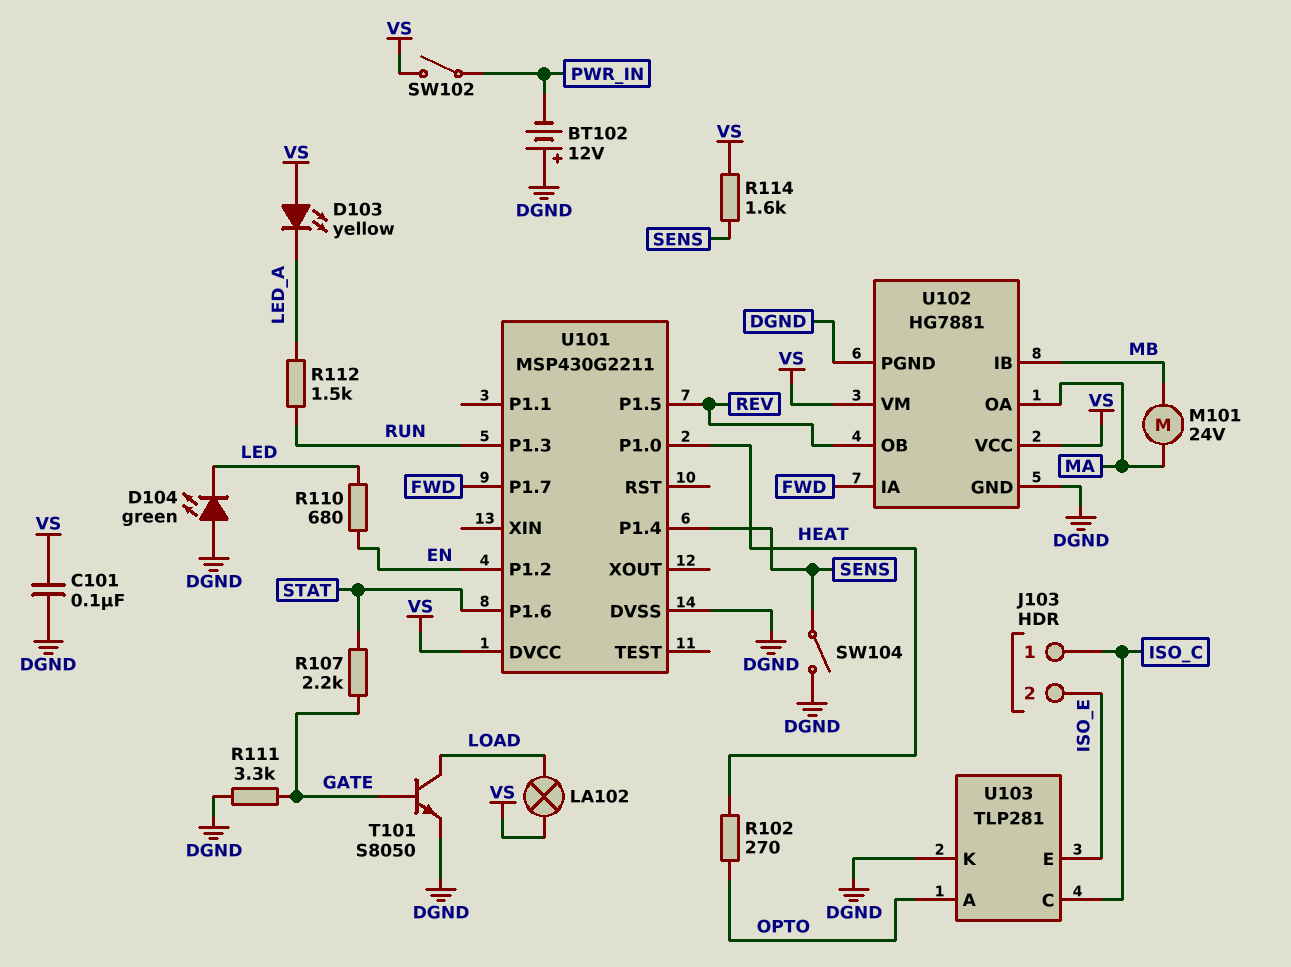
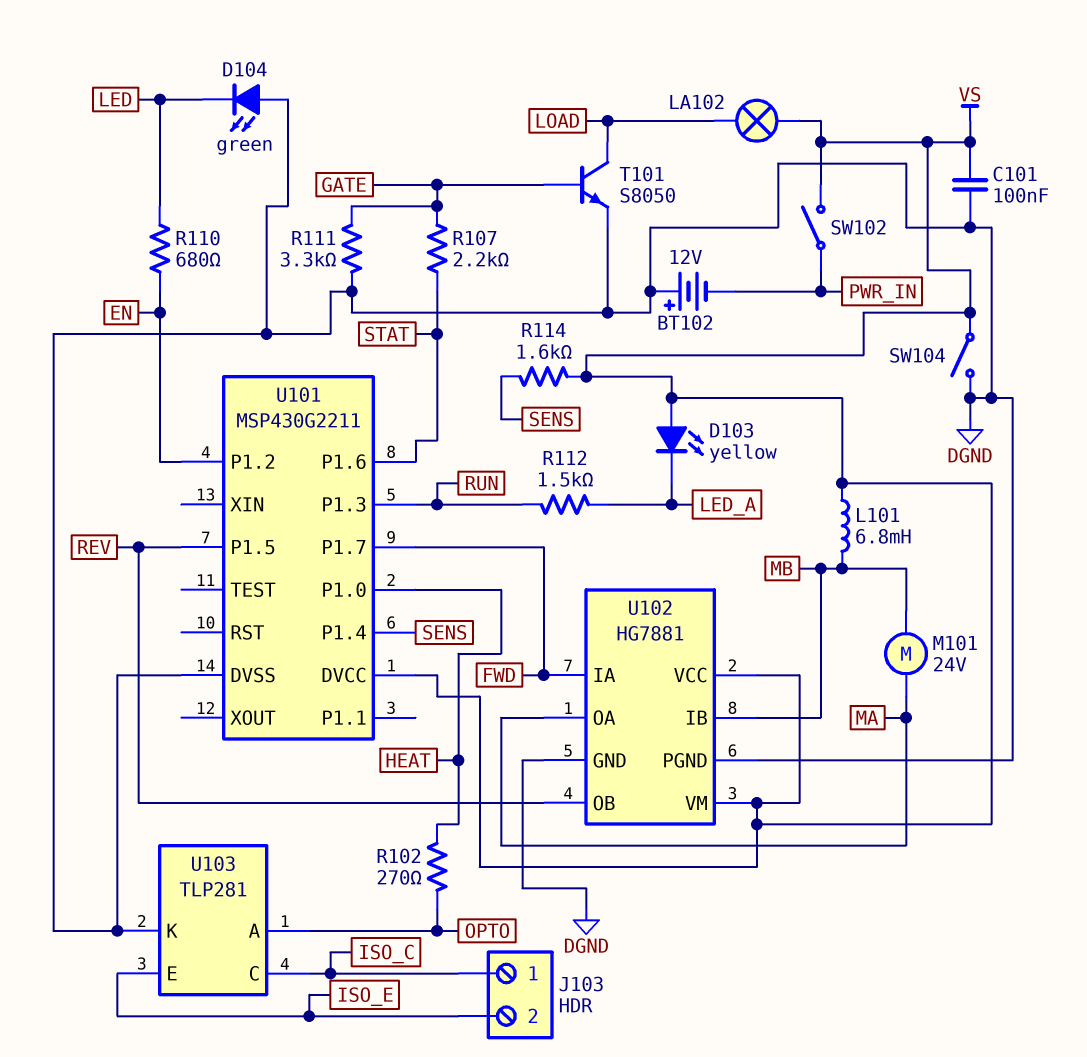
L101: none -> 6.8mH (MB, VS)
SW104: switch (DGND, SENS) -> switch (DGND, VS)

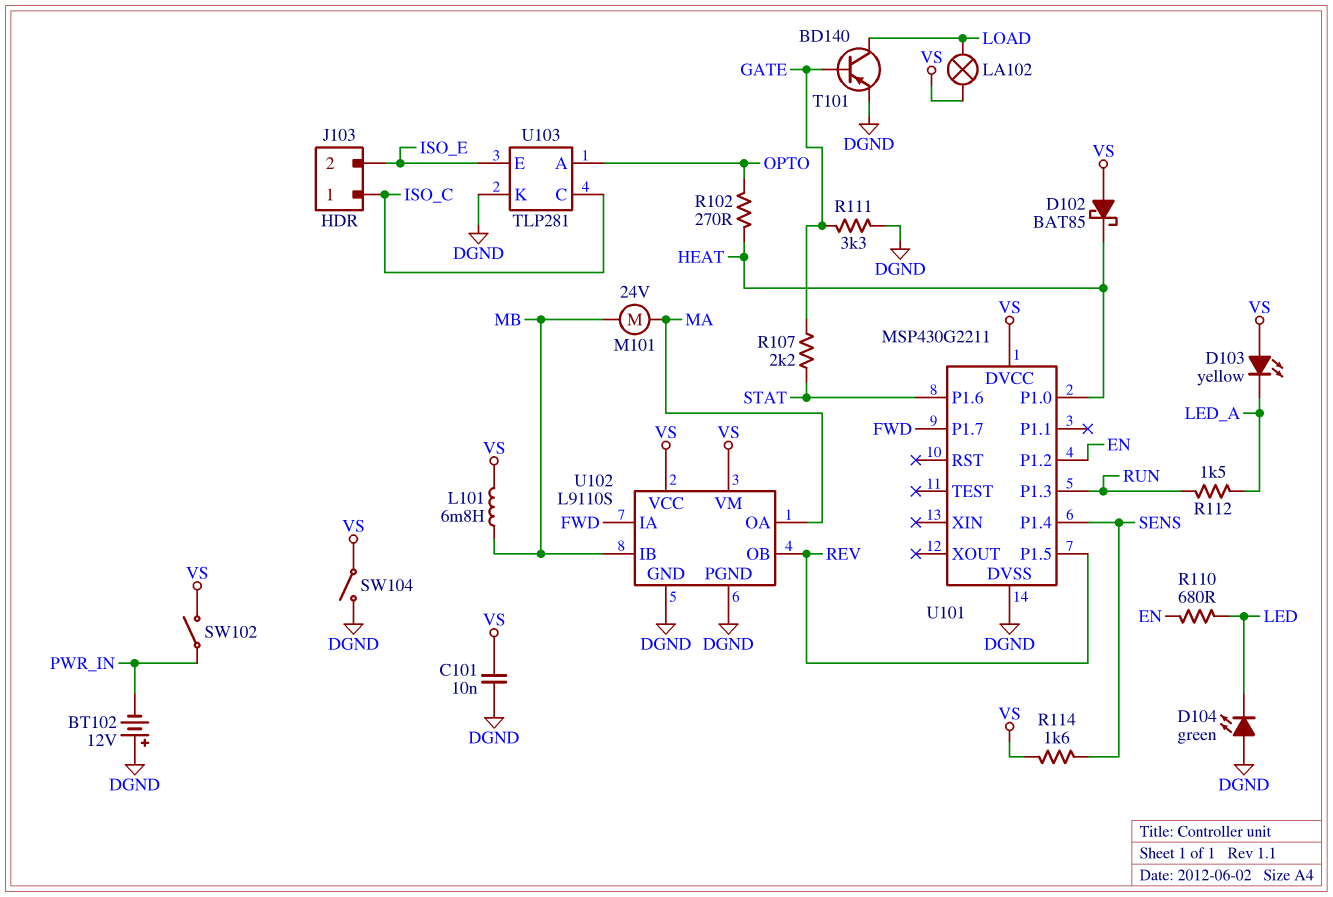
C101: 100nF (DGND, VS) -> 10nF (DGND, VS)
D102: none -> schottky BAT85 (A VS, K HEAT)
T101: NPN S8050 (B GATE, C LOAD, E DGND) -> PNP BD140 (B GATE, C LOAD, E DGND)
U102: HG7881 -> L9110S

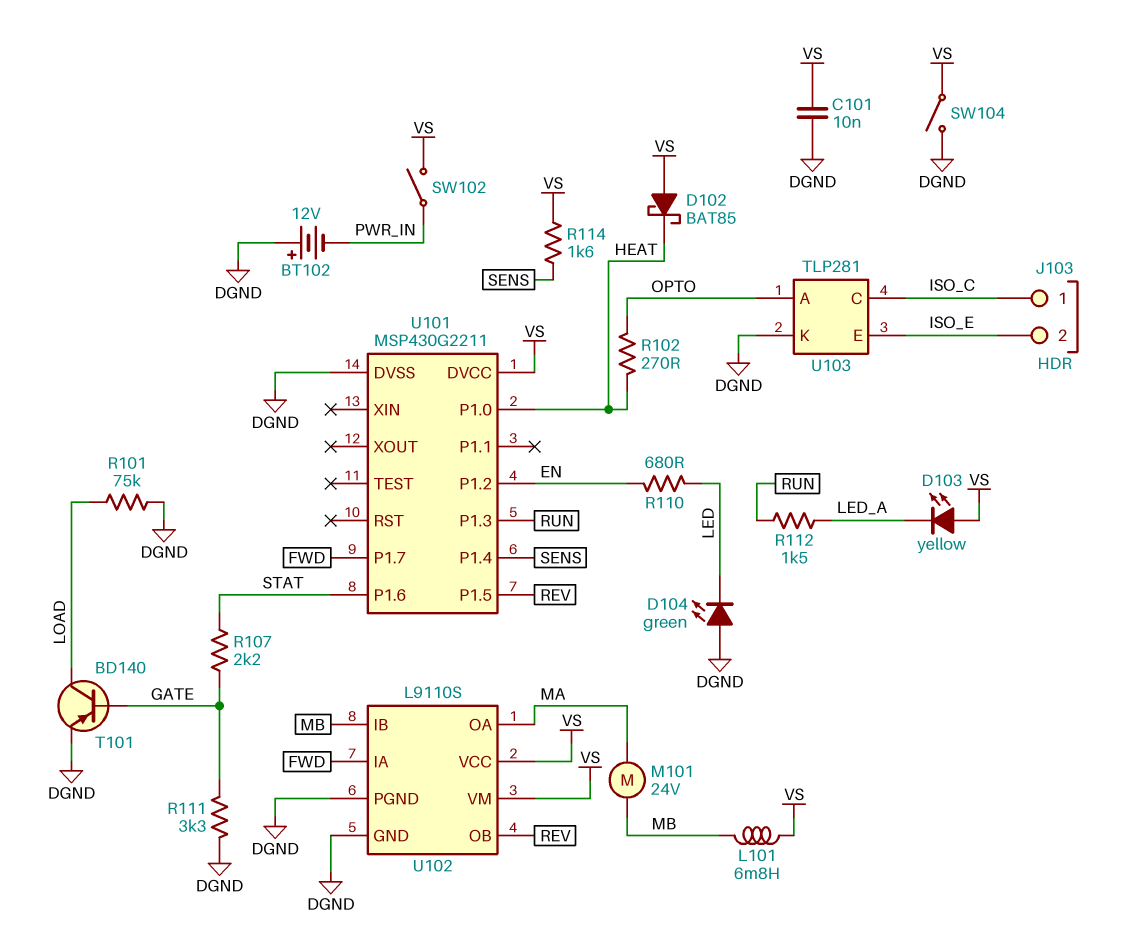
LA102: lamp (LOAD, VS) -> none
R101: none -> 75k (DGND, LOAD)

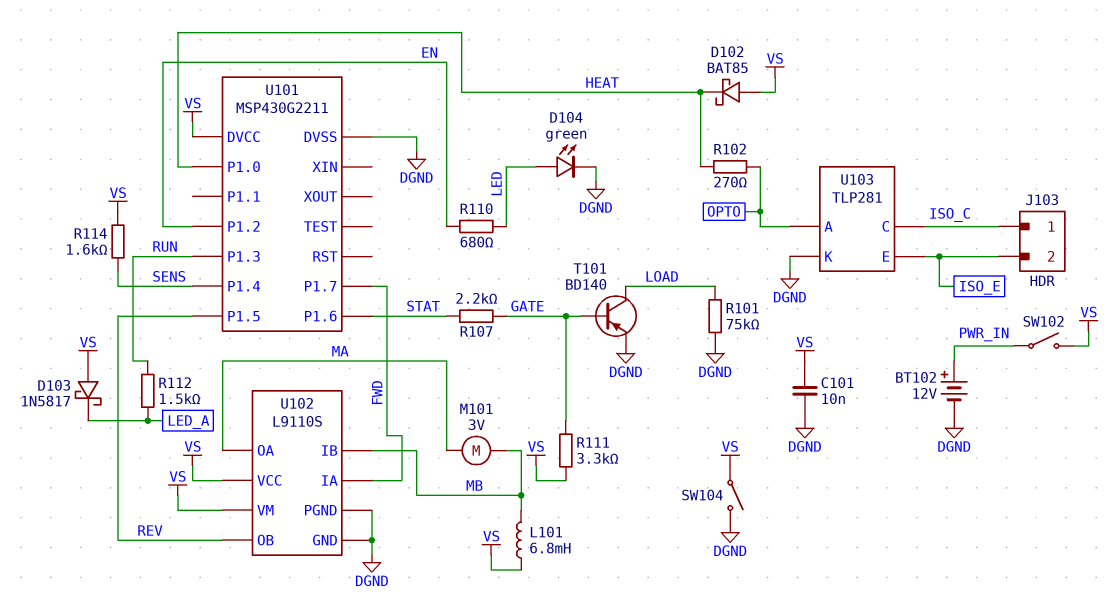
BT102: 12V (plus DGND, minus PWR_IN) -> 12V (plus PWR_IN, minus DGND)
D103: LED yellow (A VS, K LED_A) -> schottky 1N5817 (A VS, K LED_A)
D104: LED green (A DGND, K LED) -> LED green (A LED, K DGND)
M101: motor 24V (MA, MB) -> motor 3V (MA, MB)
R111: 3.3k (DGND, GATE) -> 3.3k (GATE, VS)

